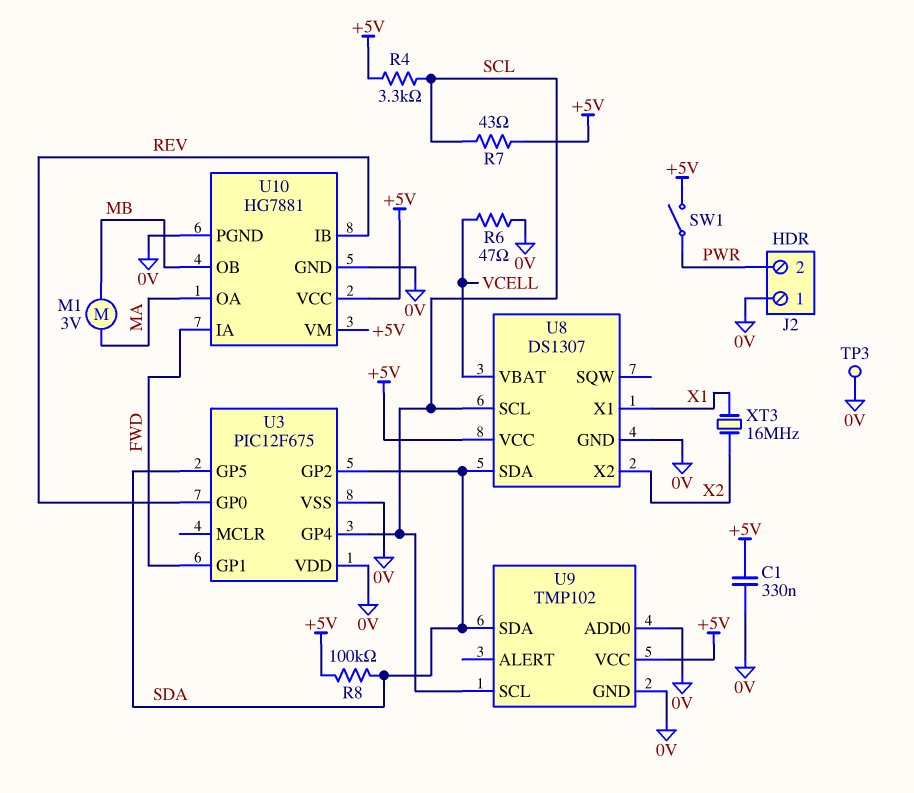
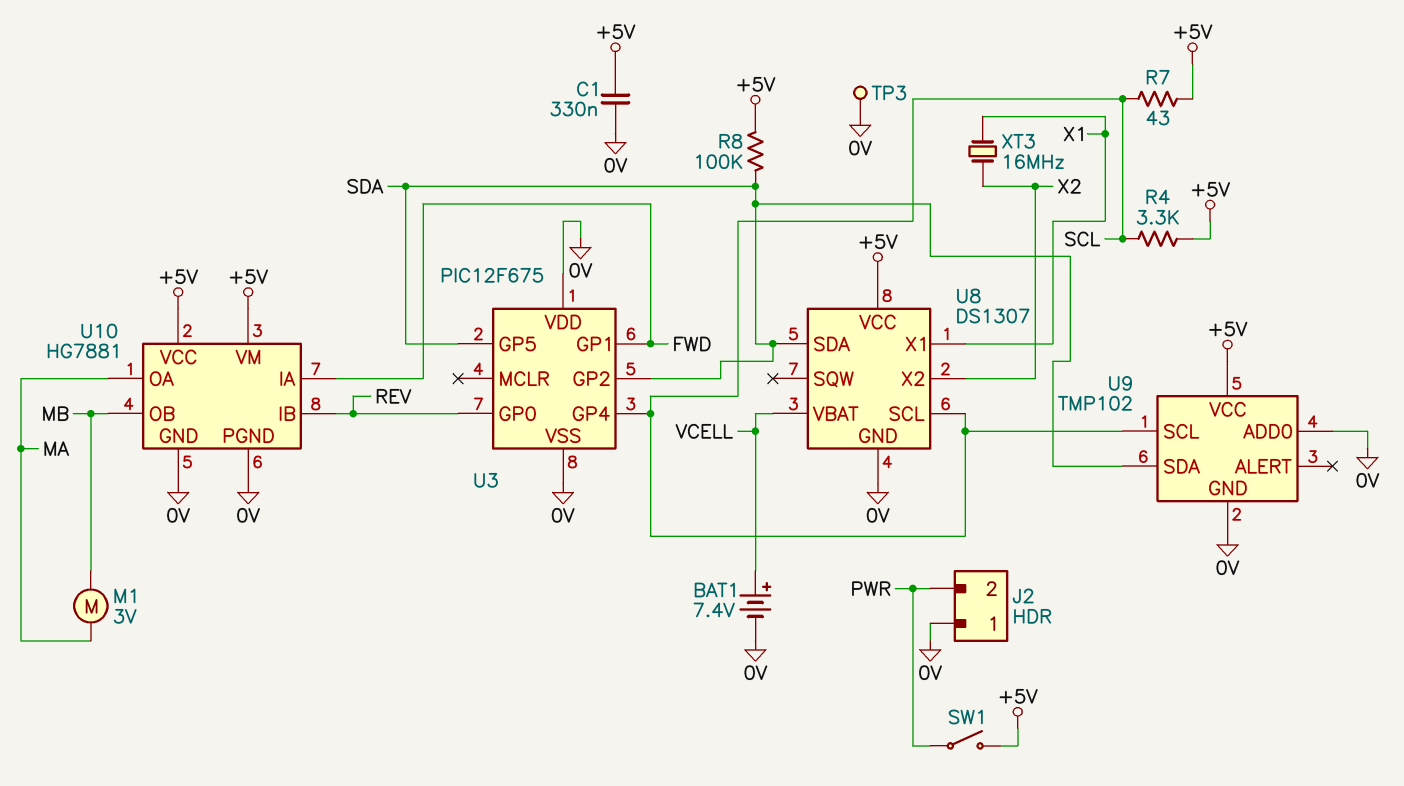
BAT1: none -> 7.4V (plus VCELL, minus 0V)
R6: 47 (0V, VCELL) -> none

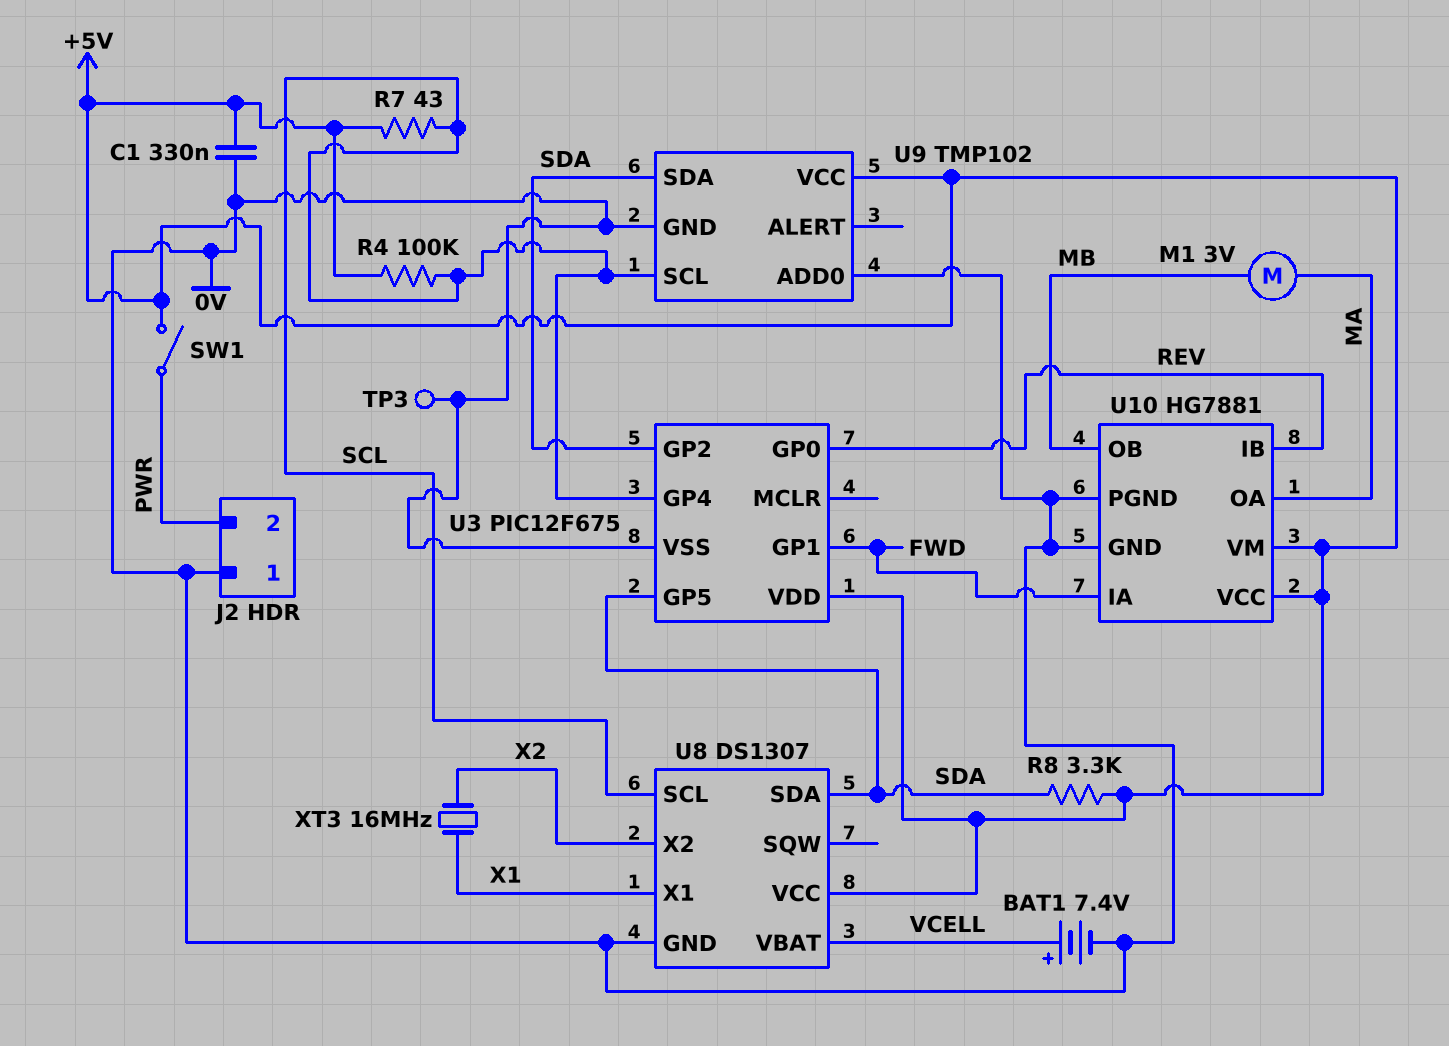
R4: 3.3k (+5V, SCL) -> 100k (+5V, SCL)
R8: 100k (+5V, SDA) -> 3.3k (+5V, SDA)
U3 pin VDD: 0V -> +5V

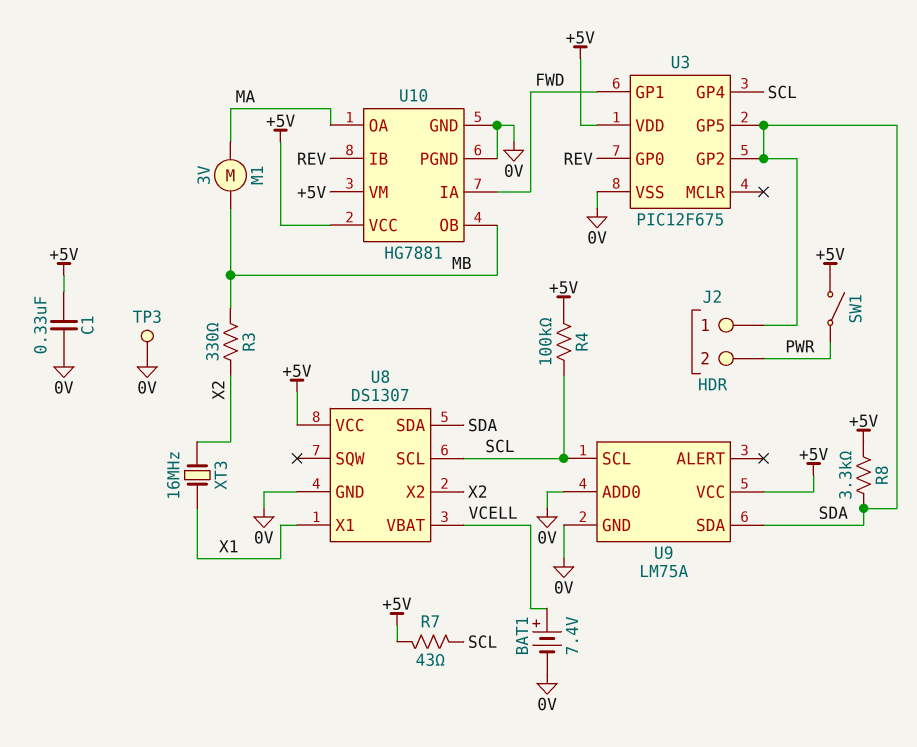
J2 pin 1: 0V -> SDA
R3: none -> 330 (MB, X2)
U9: TMP102 -> LM75A

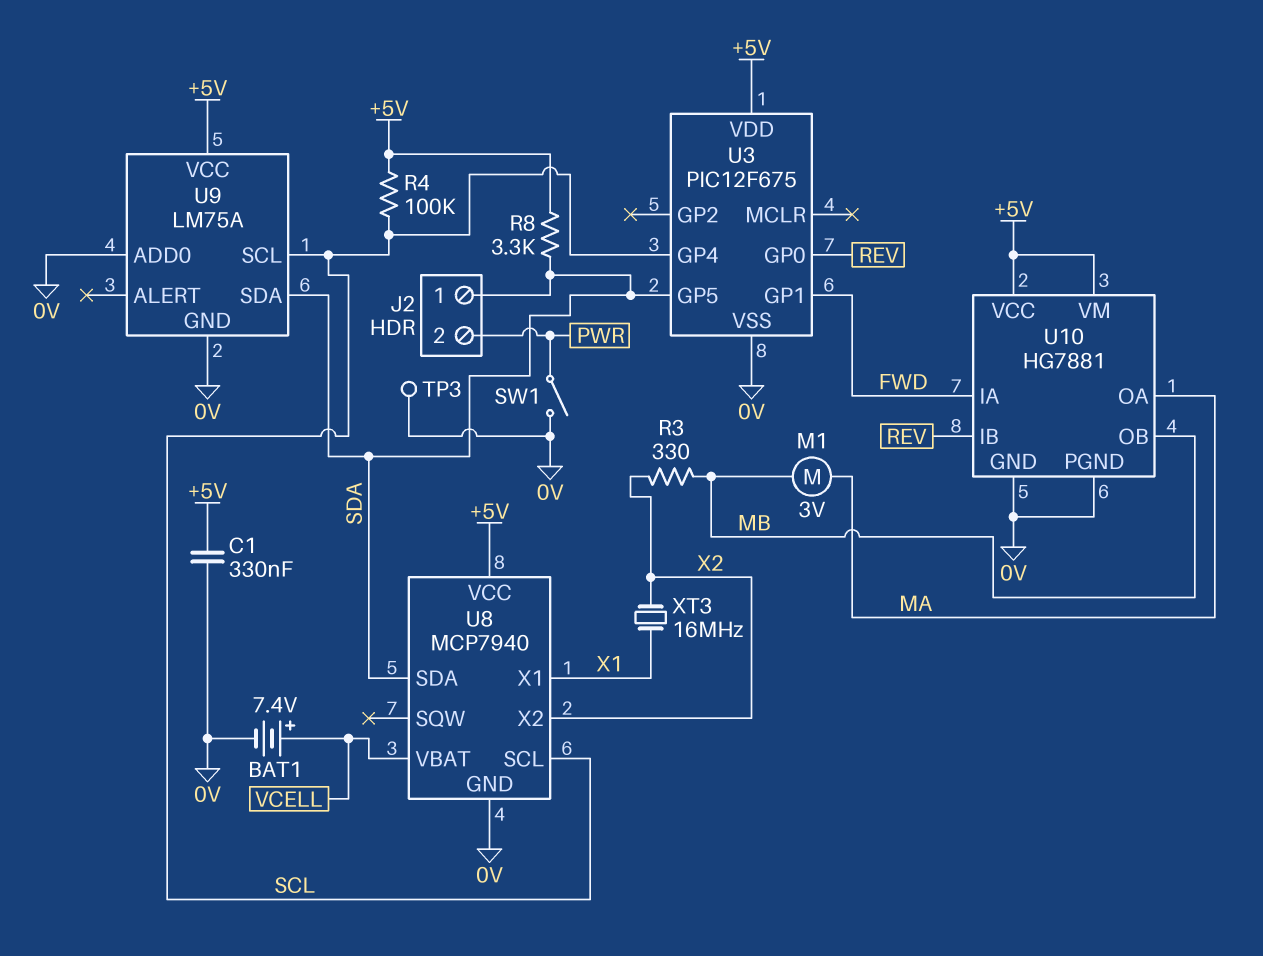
R7: 43 (+5V, SCL) -> none
SW1: switch (+5V, PWR) -> switch (0V, PWR)
U3 pin GP2: SDA -> none
U8: DS1307 -> MCP7940

